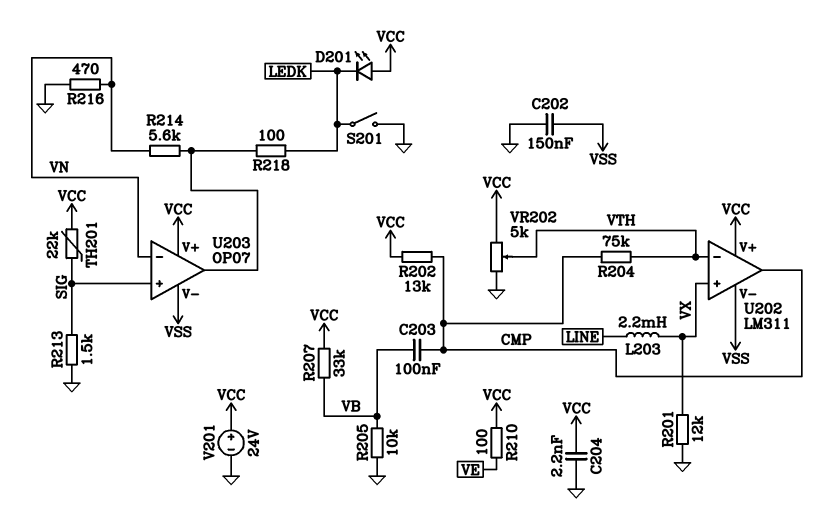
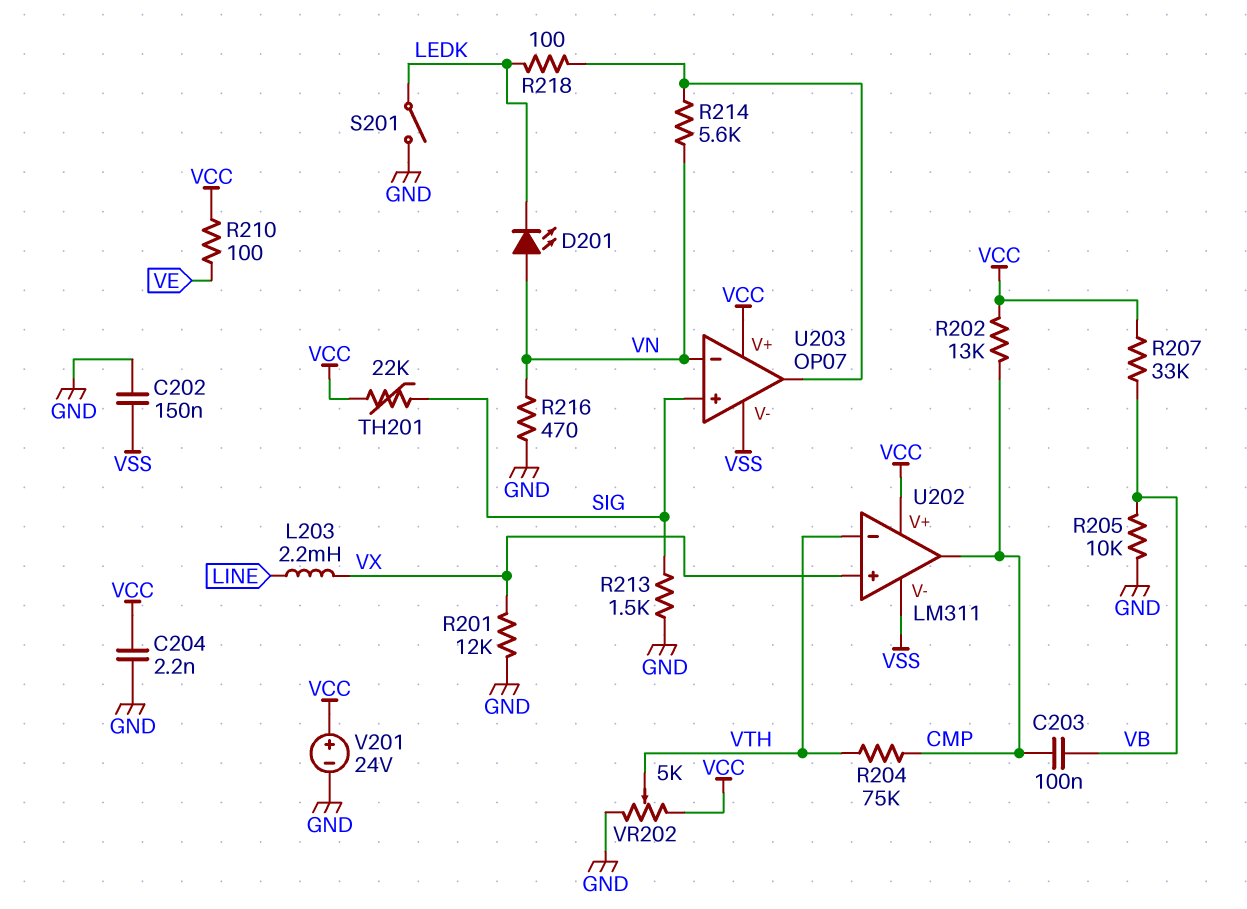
D201: LED (A VCC, K LEDK) -> LED (A VN, K LEDK)

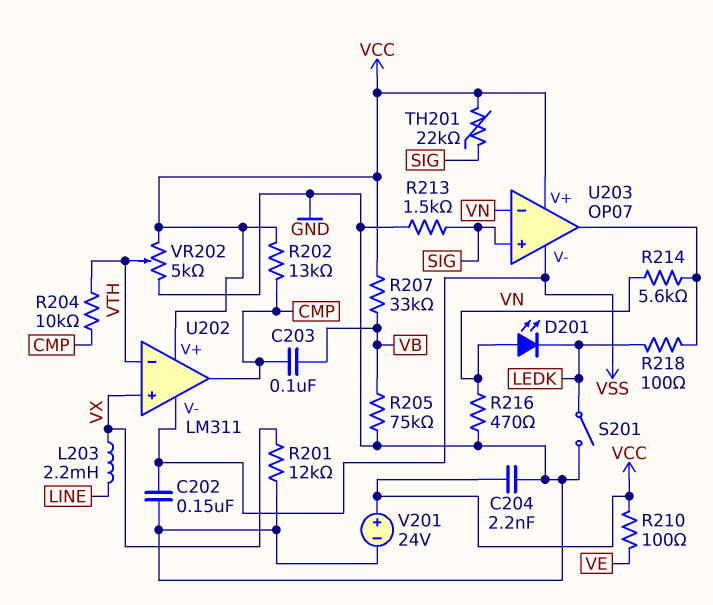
R204: 75k (CMP, VTH) -> 10k (CMP, VTH)
R205: 10k (GND, VB) -> 75k (GND, VB)

